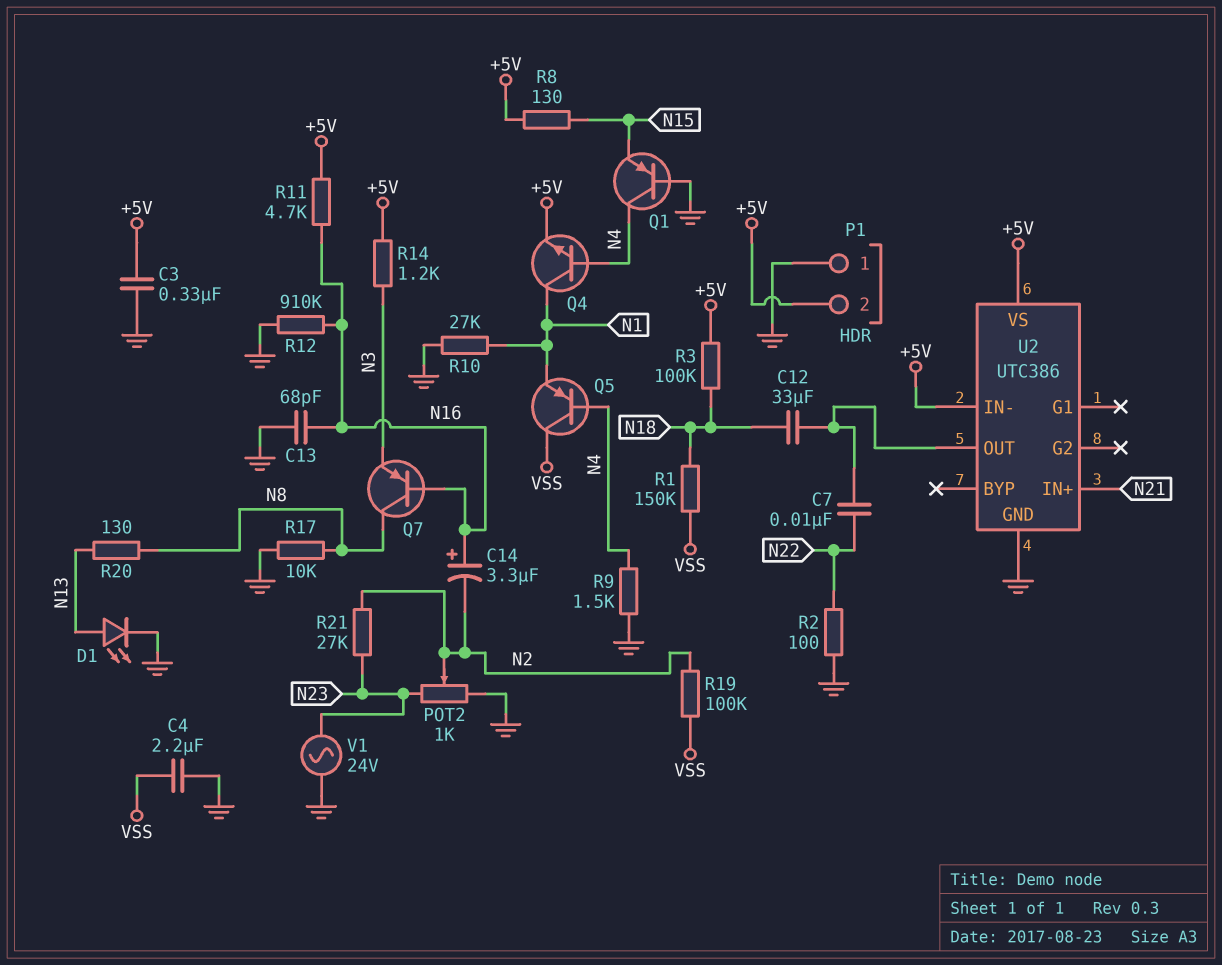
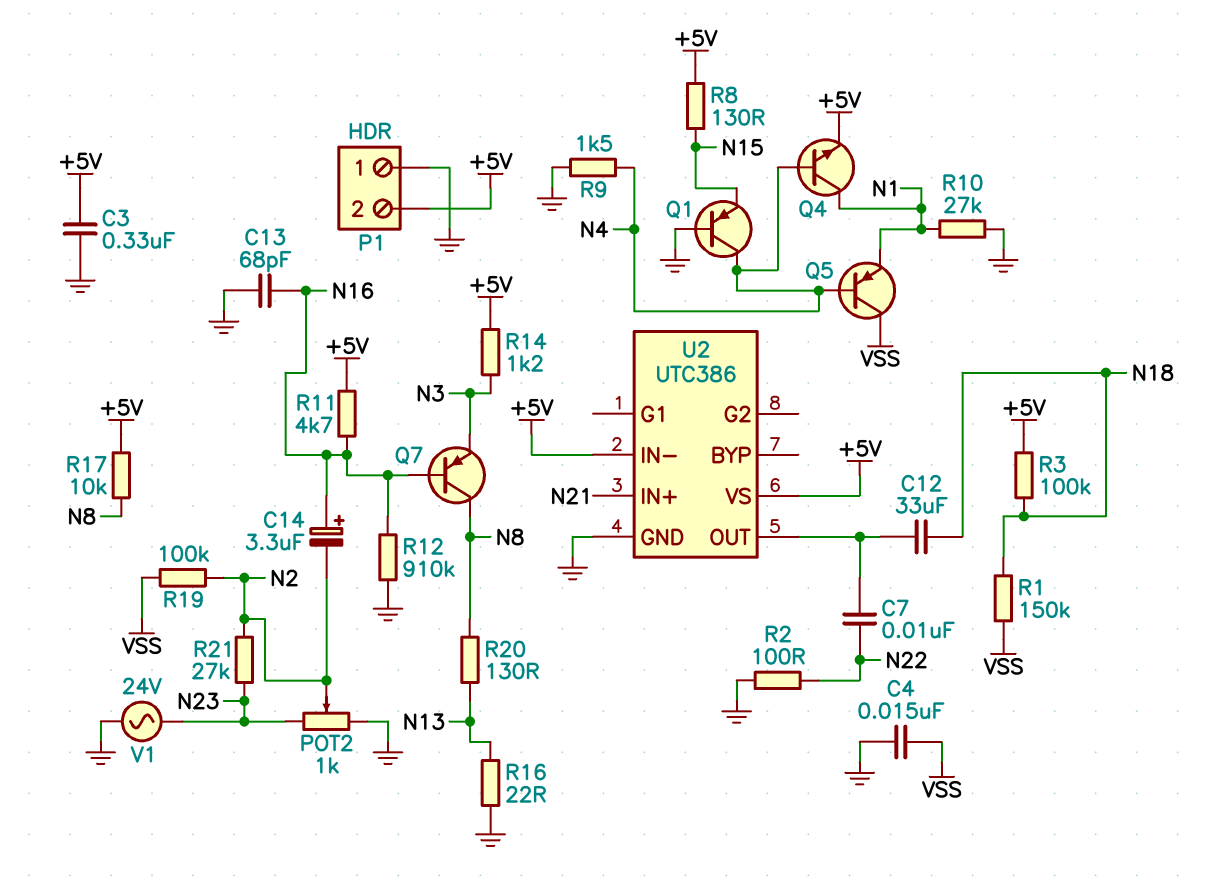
C4: 2.2uF (GND, VSS) -> 15nF (GND, VSS)
D1: LED (A N13, K GND) -> none
R16: none -> 22 (GND, N13)
R17: 10k (GND, N8) -> 10k (+5V, N8)

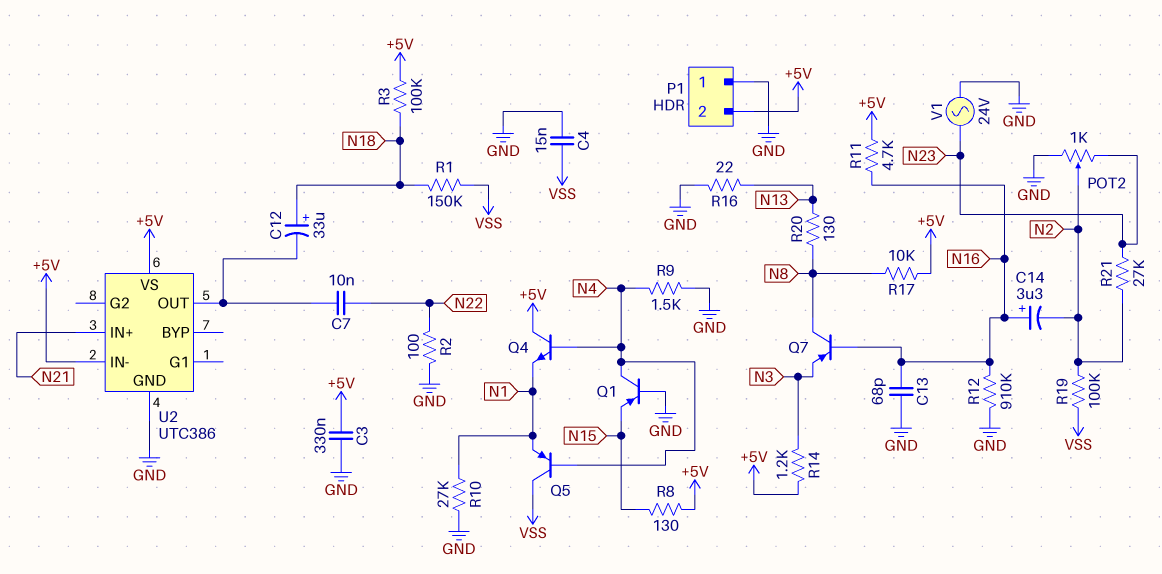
C12: 33uF (N18, U2/OUT) -> 33uF (plus N18, minus U2/OUT)
Q4: NPN (B N4, C N1, E +5V) -> NPN (B N4, C +5V, E N1)

